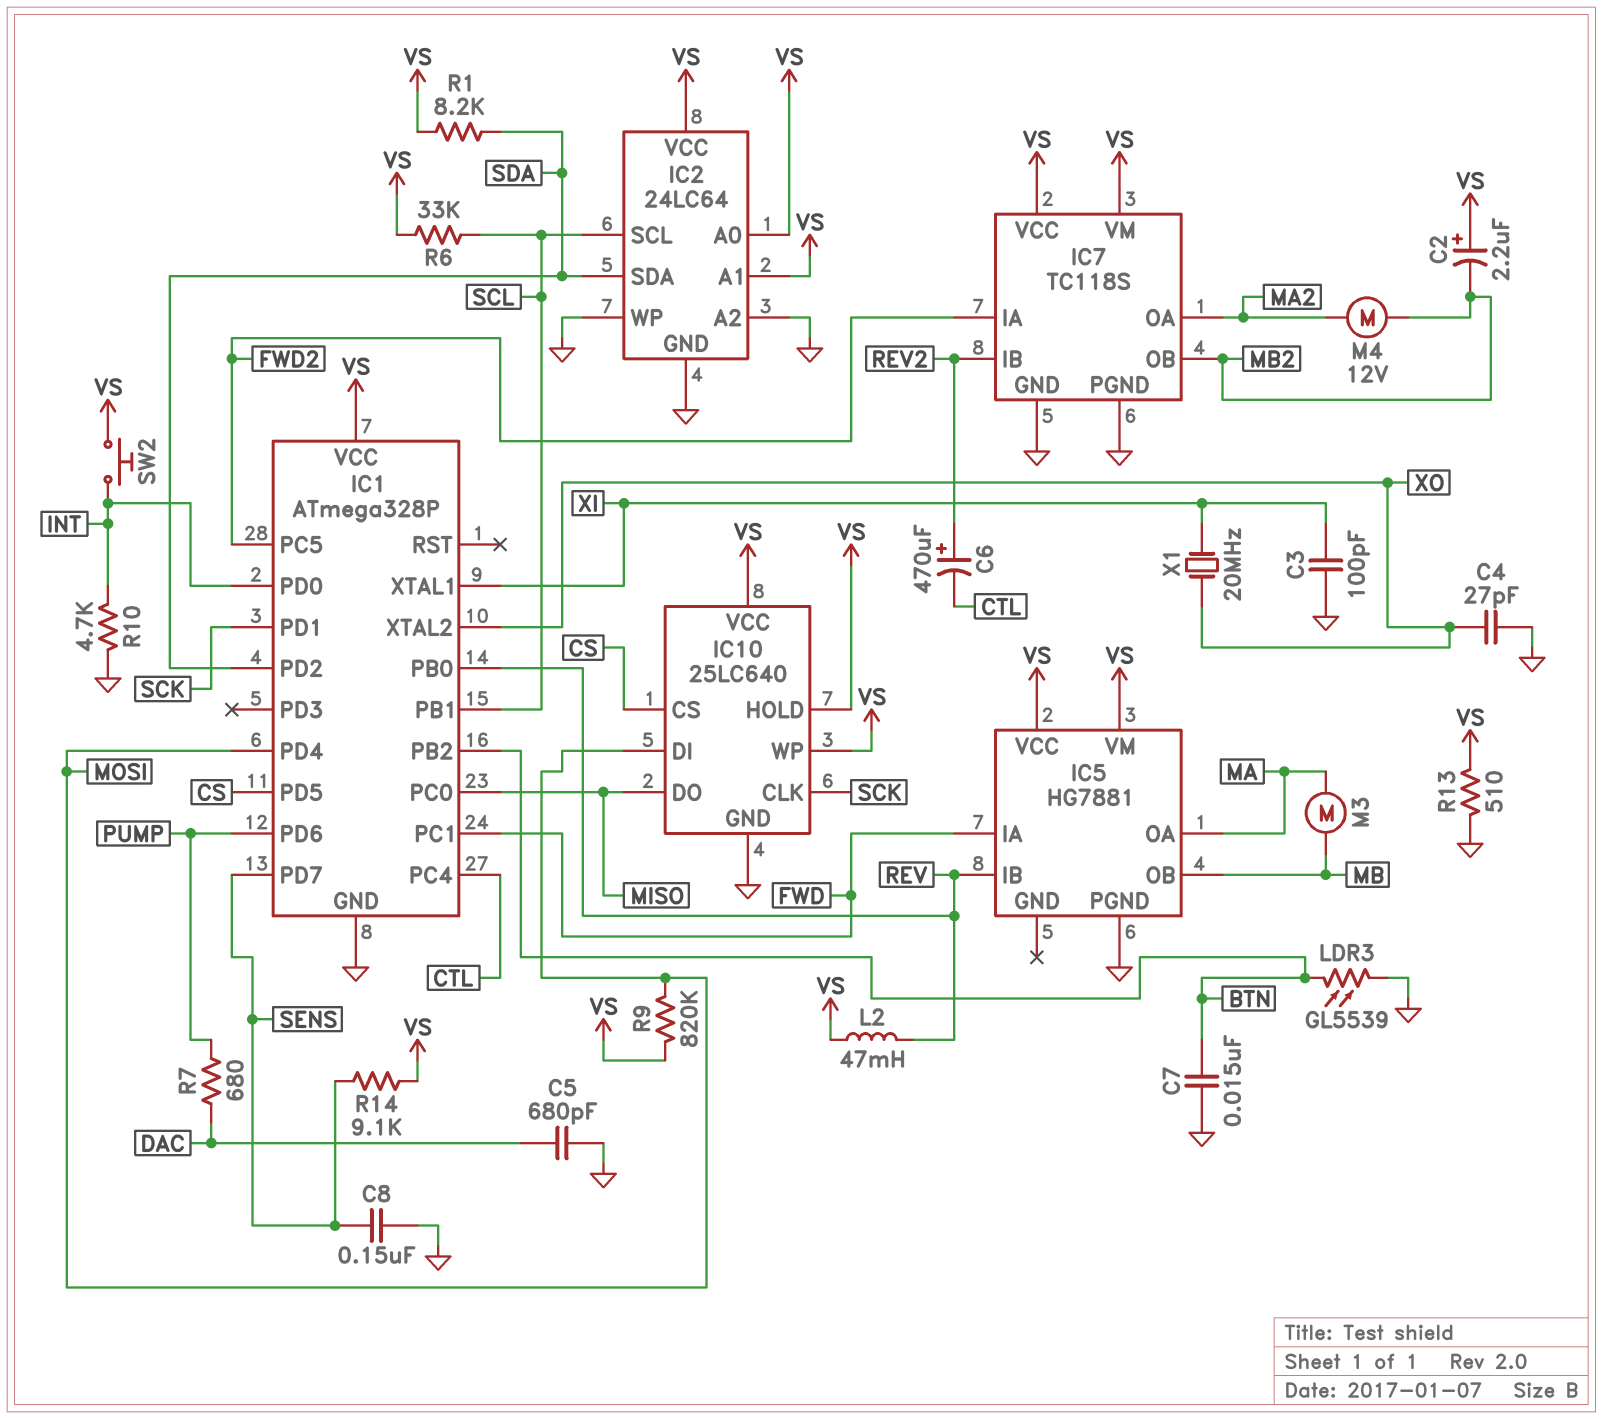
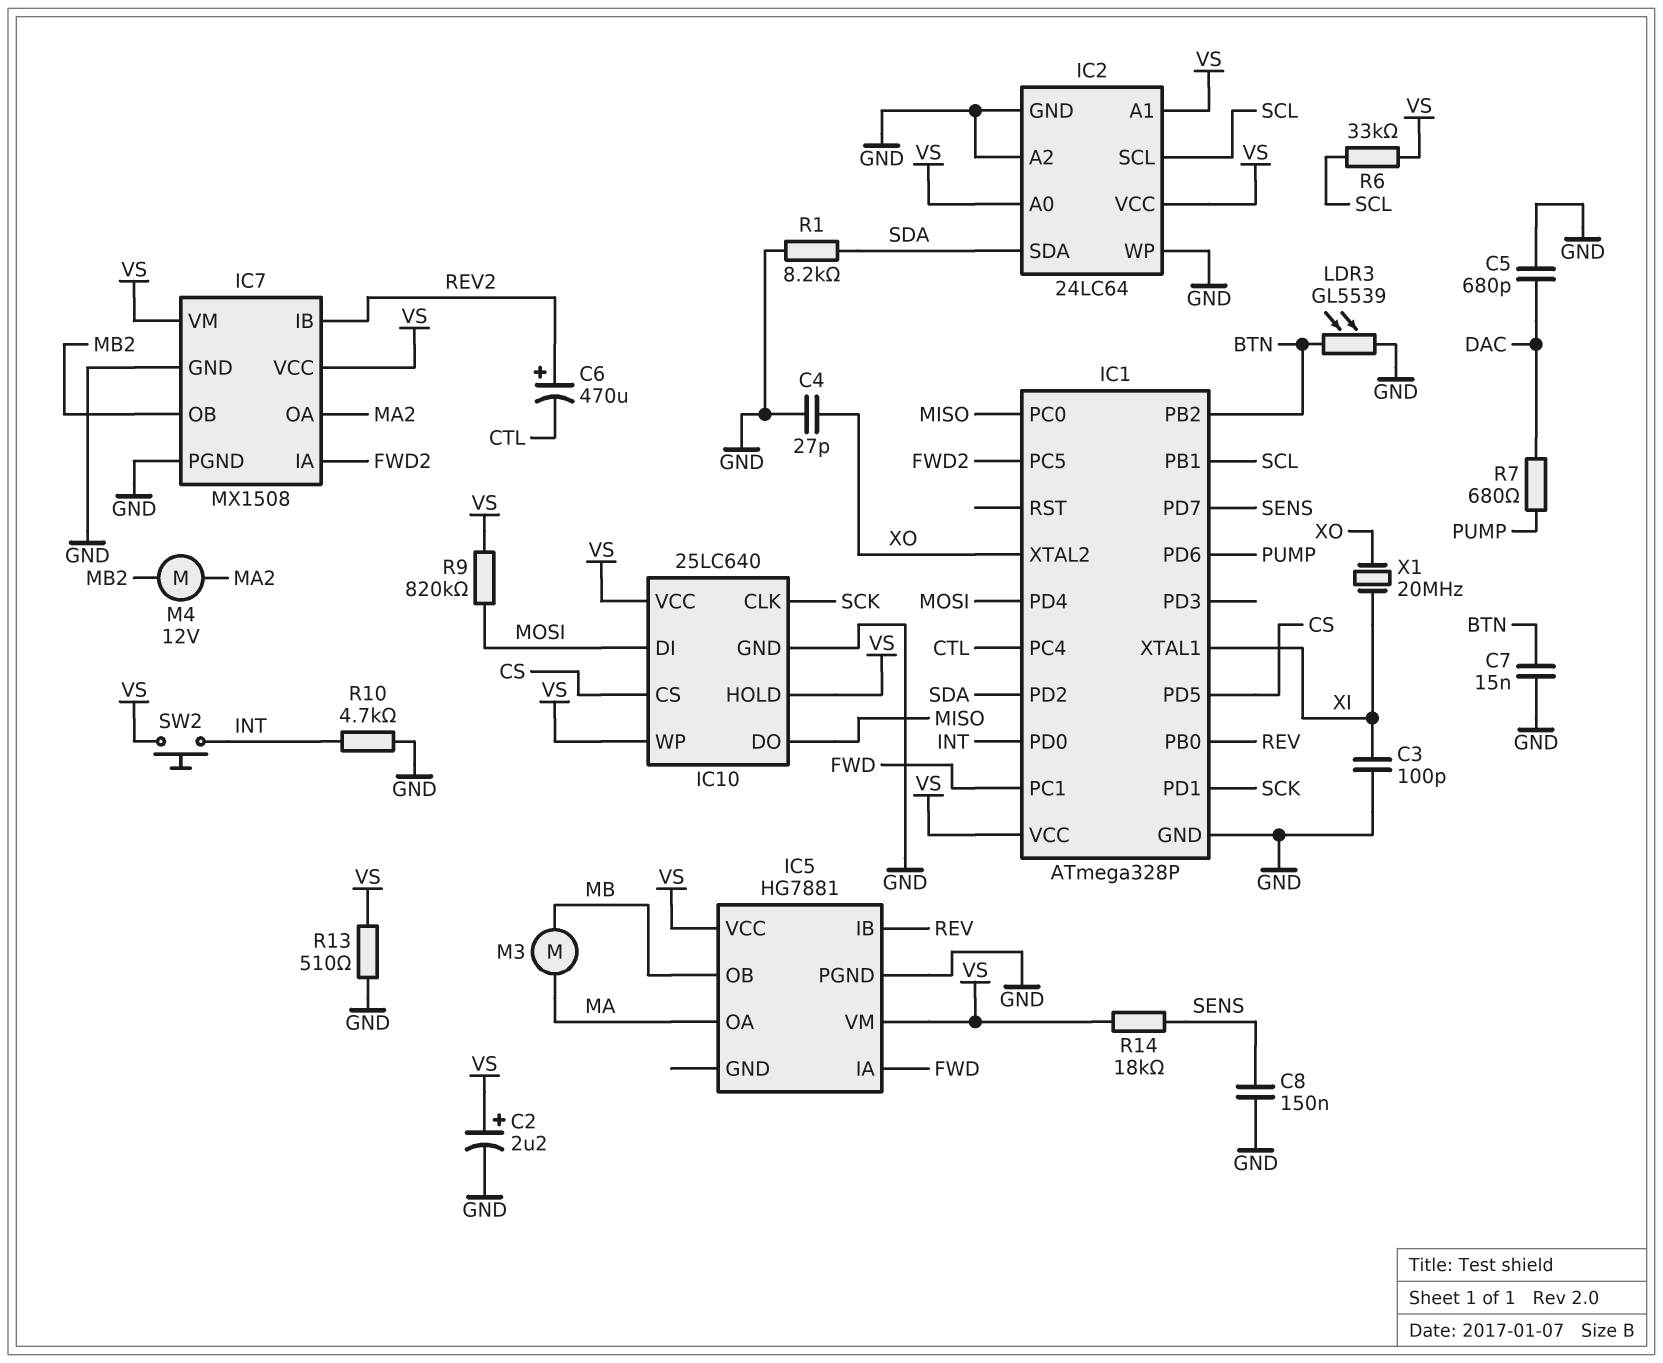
C2: 2.2uF (plus VS, minus MB2) -> 2.2uF (plus VS, minus GND)
IC7: TC118S -> MX1508
L2: 47mH (REV, VS) -> none
R1: 8.2k (SDA, VS) -> 8.2k (GND, SDA)
R14: 9.1k (SENS, VS) -> 18k (SENS, VS)

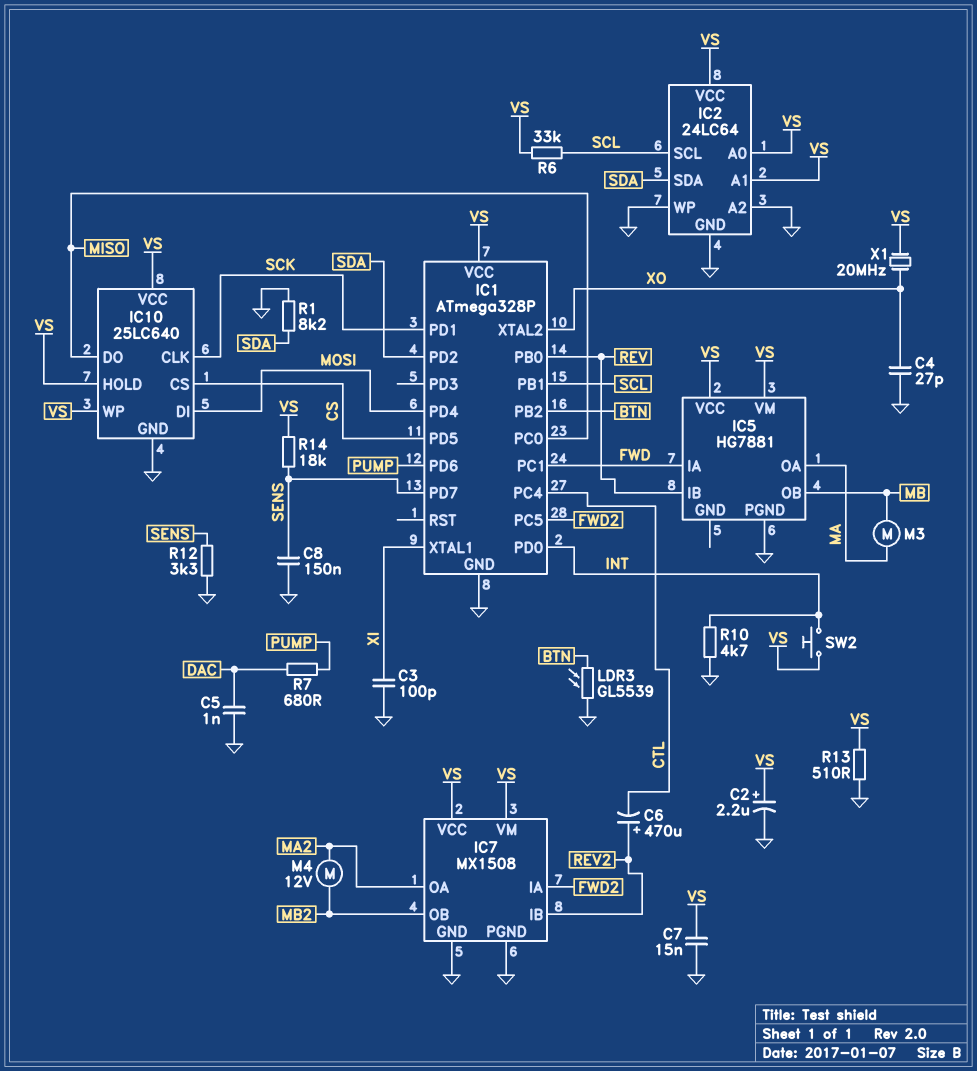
C5: 680pF (DAC, GND) -> 1nF (DAC, GND)
C7: 15nF (BTN, GND) -> 15nF (GND, VS)
R9: 820k (MOSI, VS) -> none
R12: none -> 3.3k (GND, SENS)
X1: 20MHz (XI, XO) -> 20MHz (VS, XO)

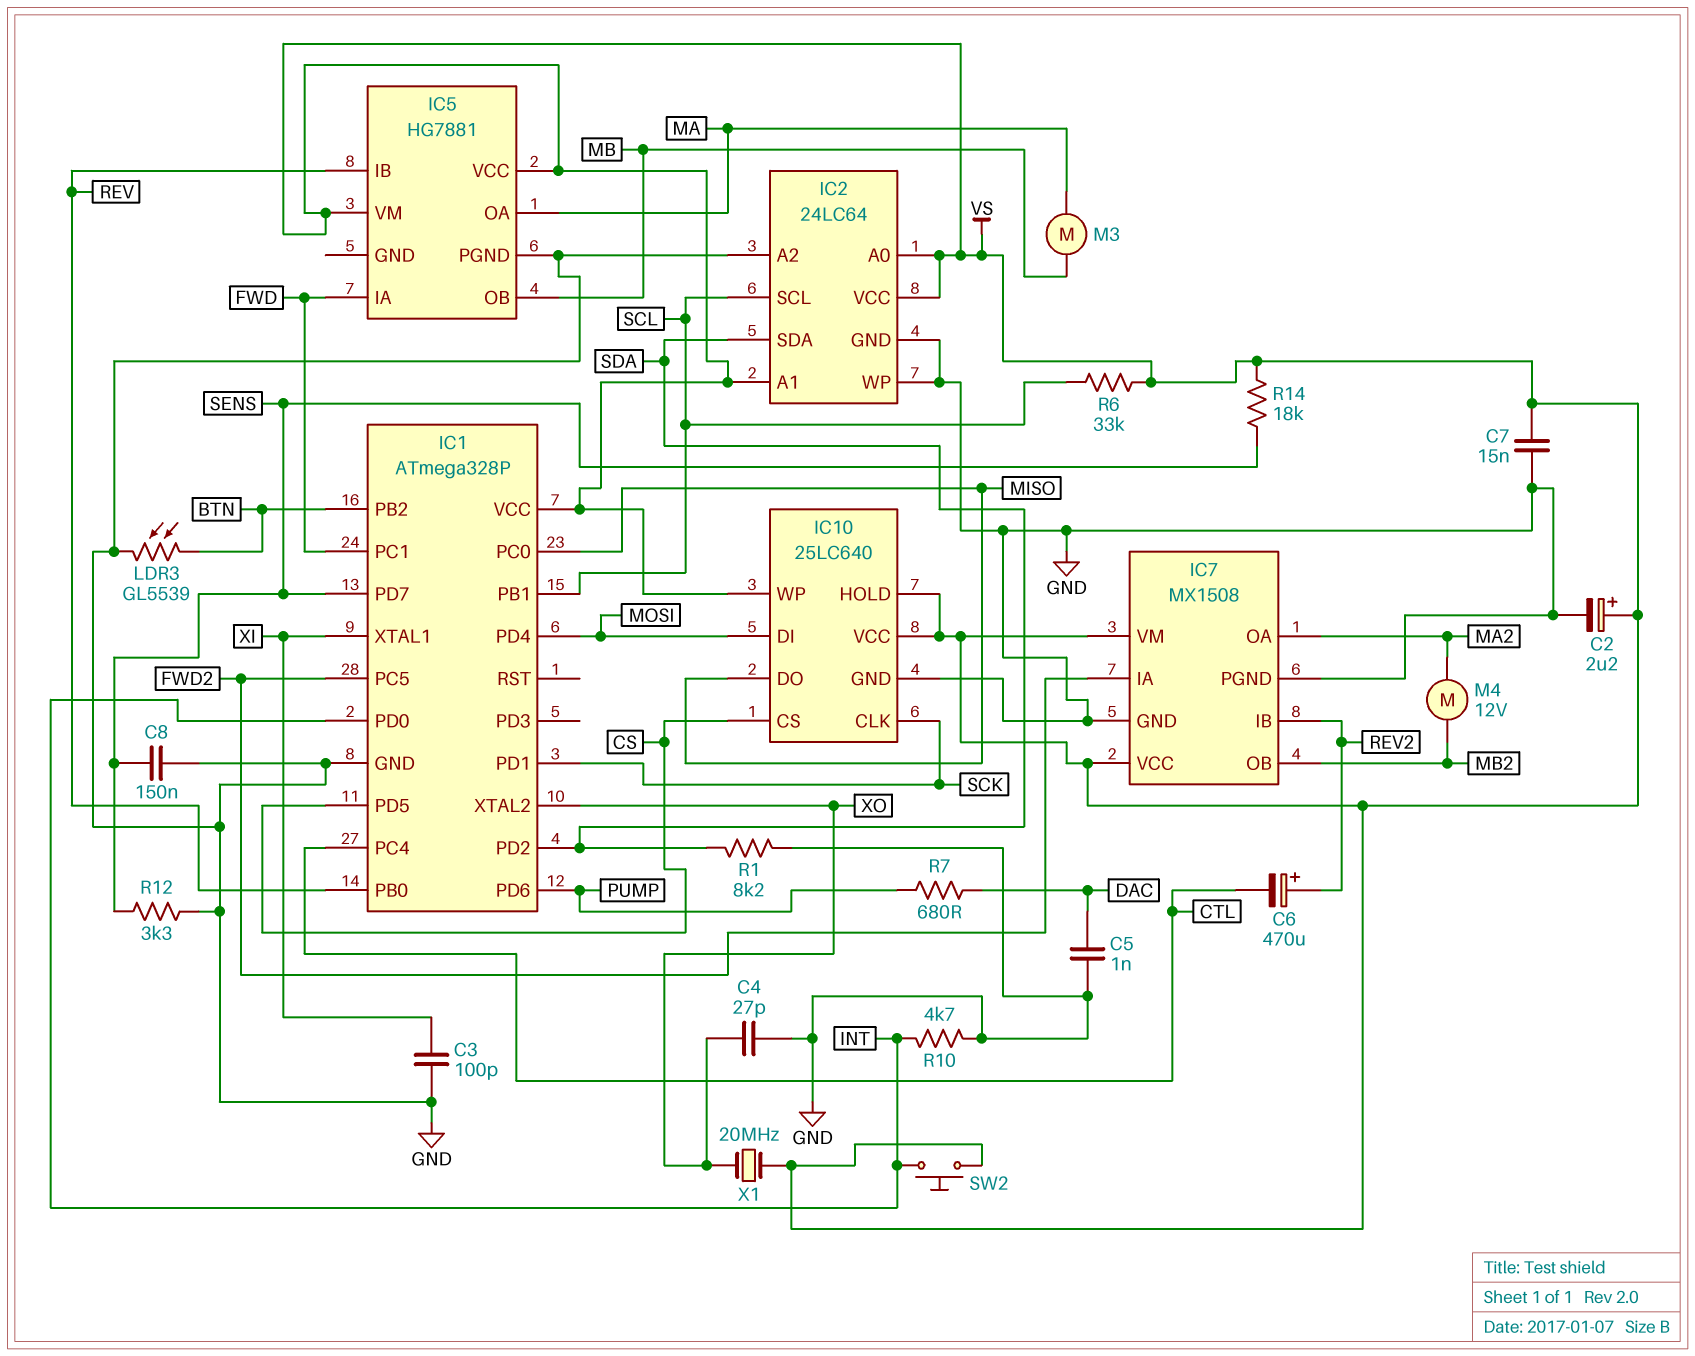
R13: 510 (GND, VS) -> none

